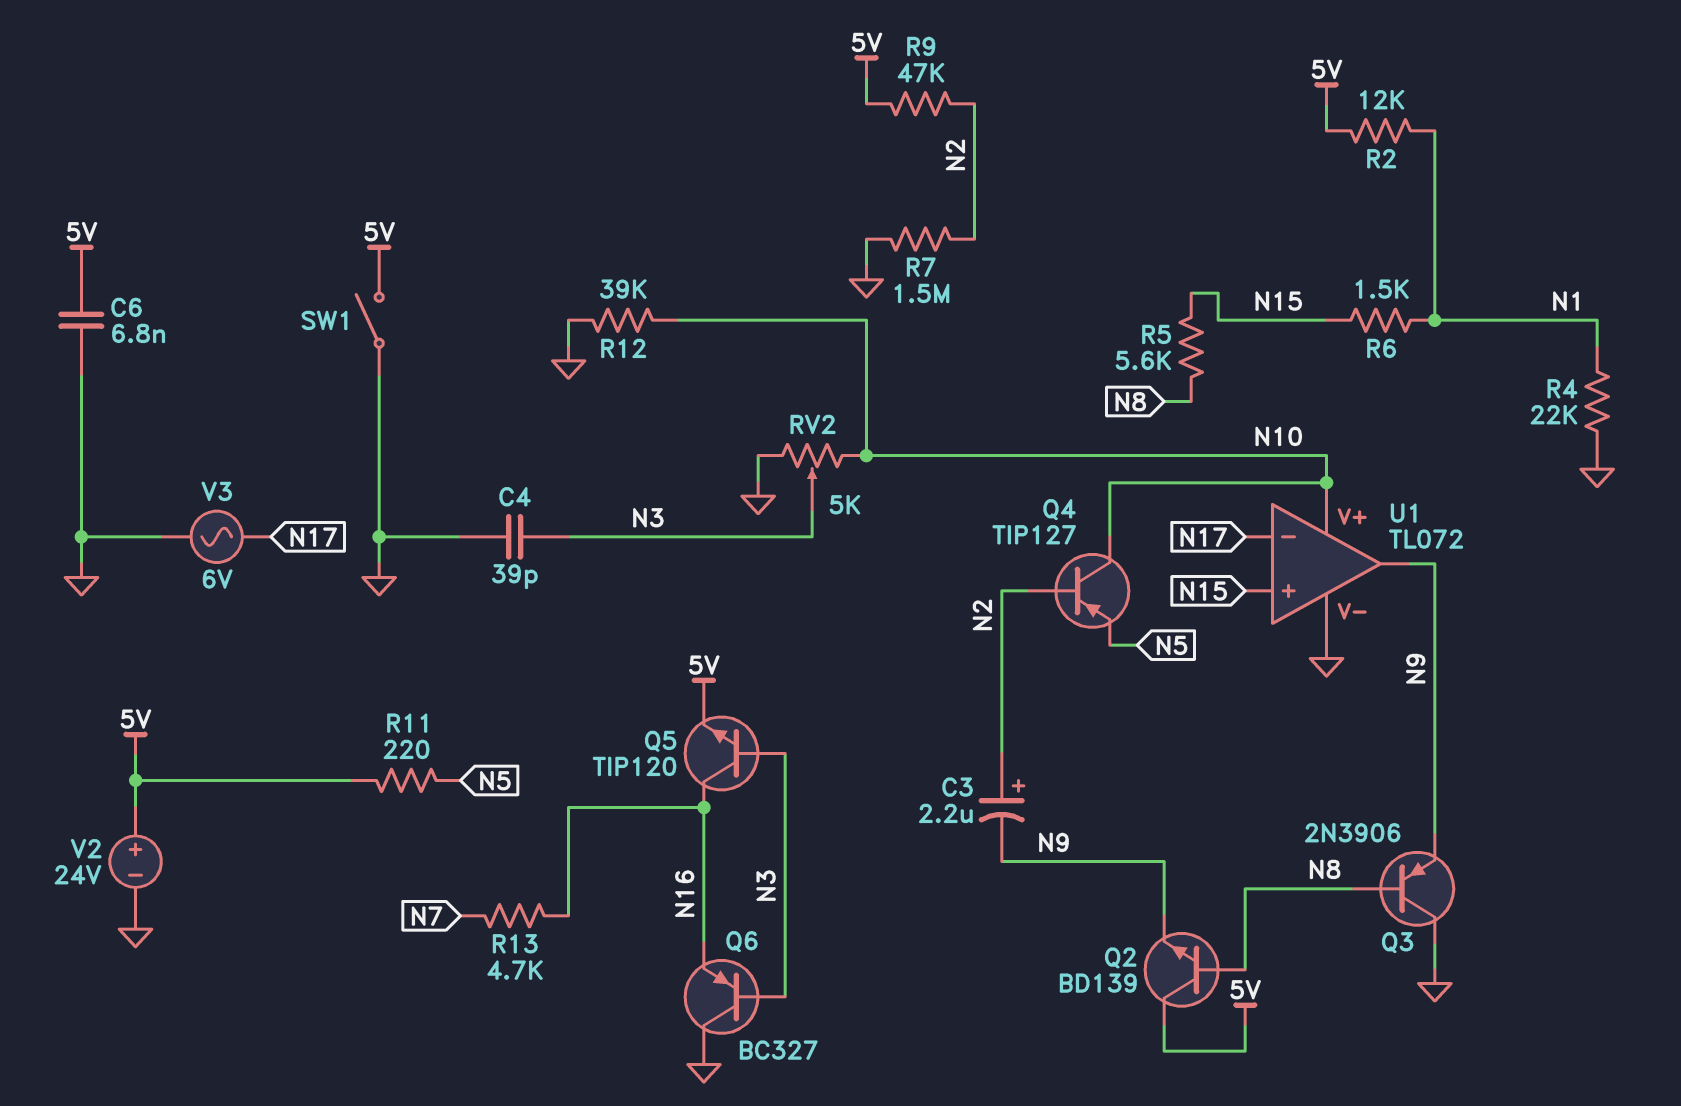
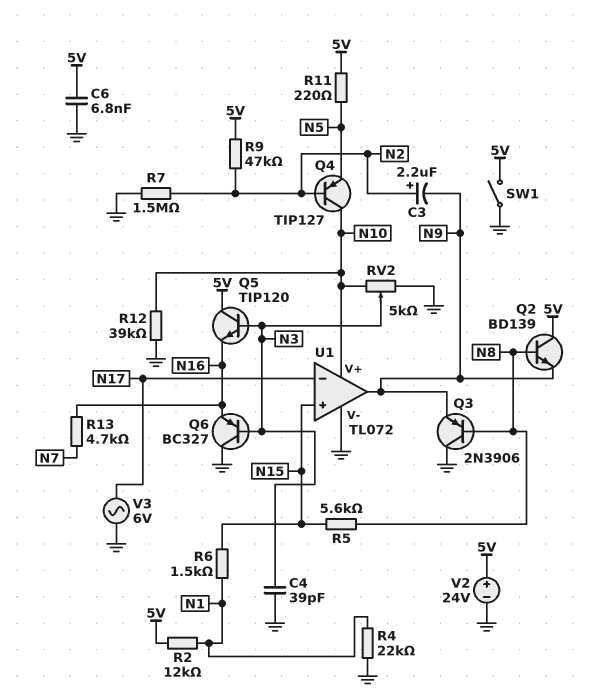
Q5: NPN TIP120 (B N3, C N16, E 5V) -> NPN TIP120 (B N3, C 5V, E N16)

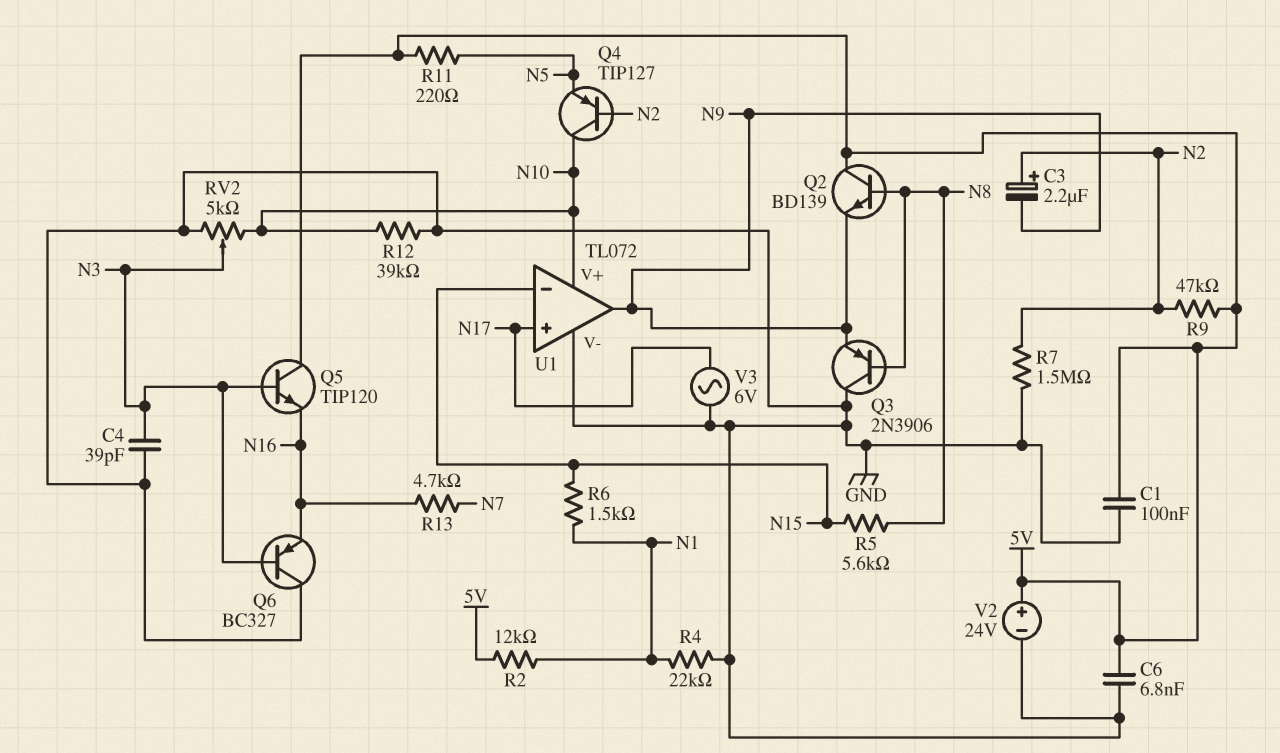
C1: none -> 100nF (5V, GND)
SW1: switch (5V, GND) -> none
U1 pin in+: N15 -> N17
U1 pin in-: N17 -> N15

